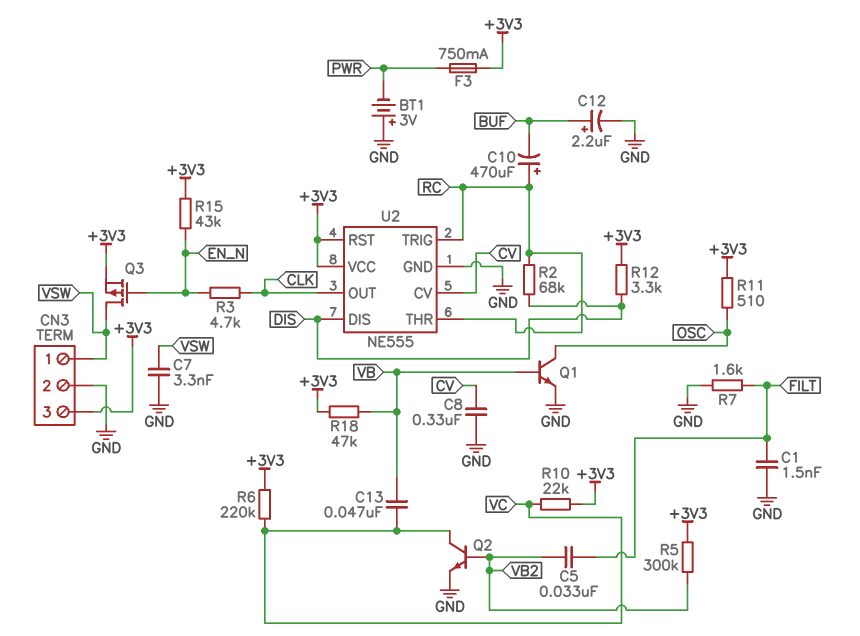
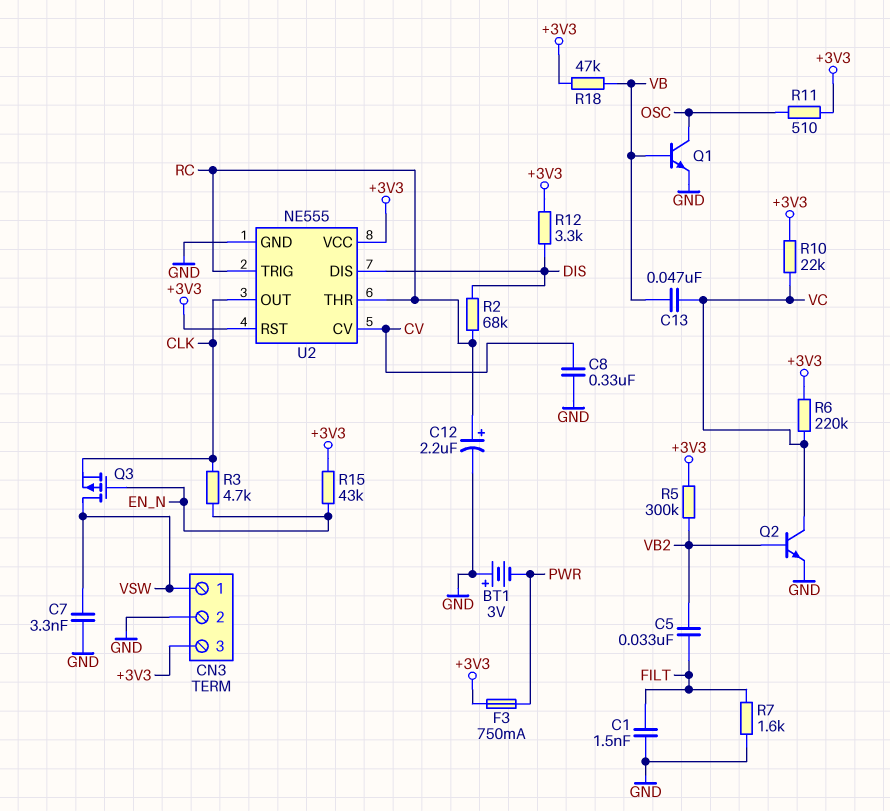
C10: 470uF (plus RC, minus BUF) -> none
C12: 2.2uF (plus BUF, minus GND) -> 2.2uF (plus RC, minus GND)
Q3: PMOS (G EN_N, D VSW, S +3V3) -> PMOS (G EN_N, D VSW, S CLK)

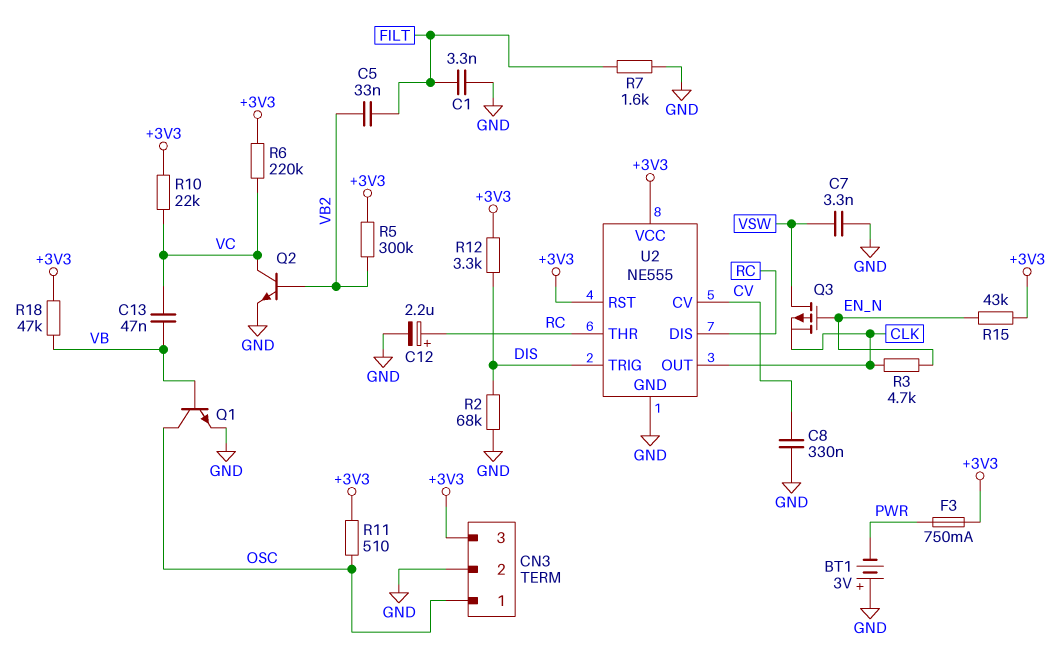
C1: 1.5nF (FILT, GND) -> 3.3nF (FILT, GND)
CN3 pin 1: VSW -> OSC
R2: 68k (DIS, RC) -> 68k (DIS, GND)
U2 pin DIS: DIS -> RC
U2 pin TRIG: RC -> DIS

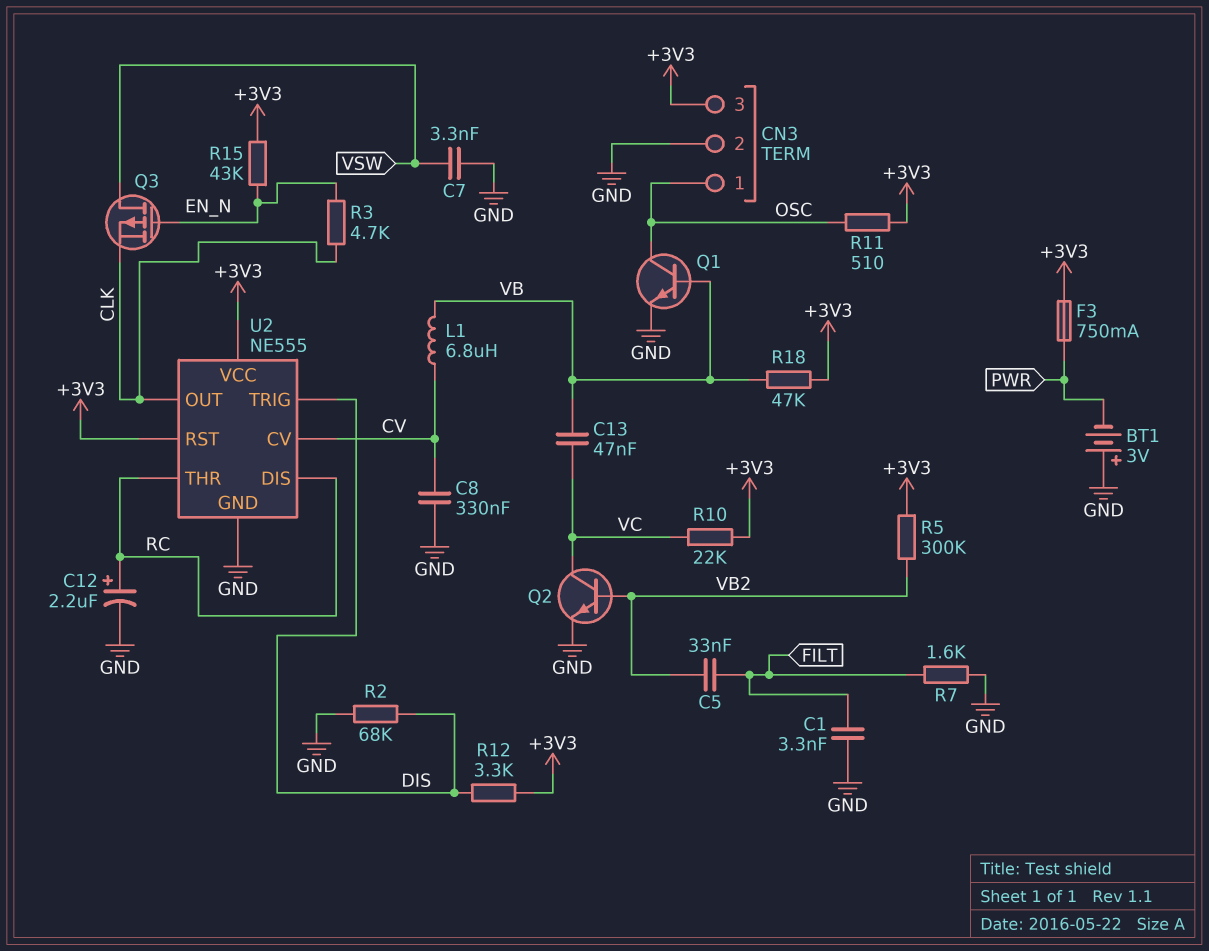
L1: none -> 6.8uH (CV, VB)
R6: 220k (+3V3, VC) -> none

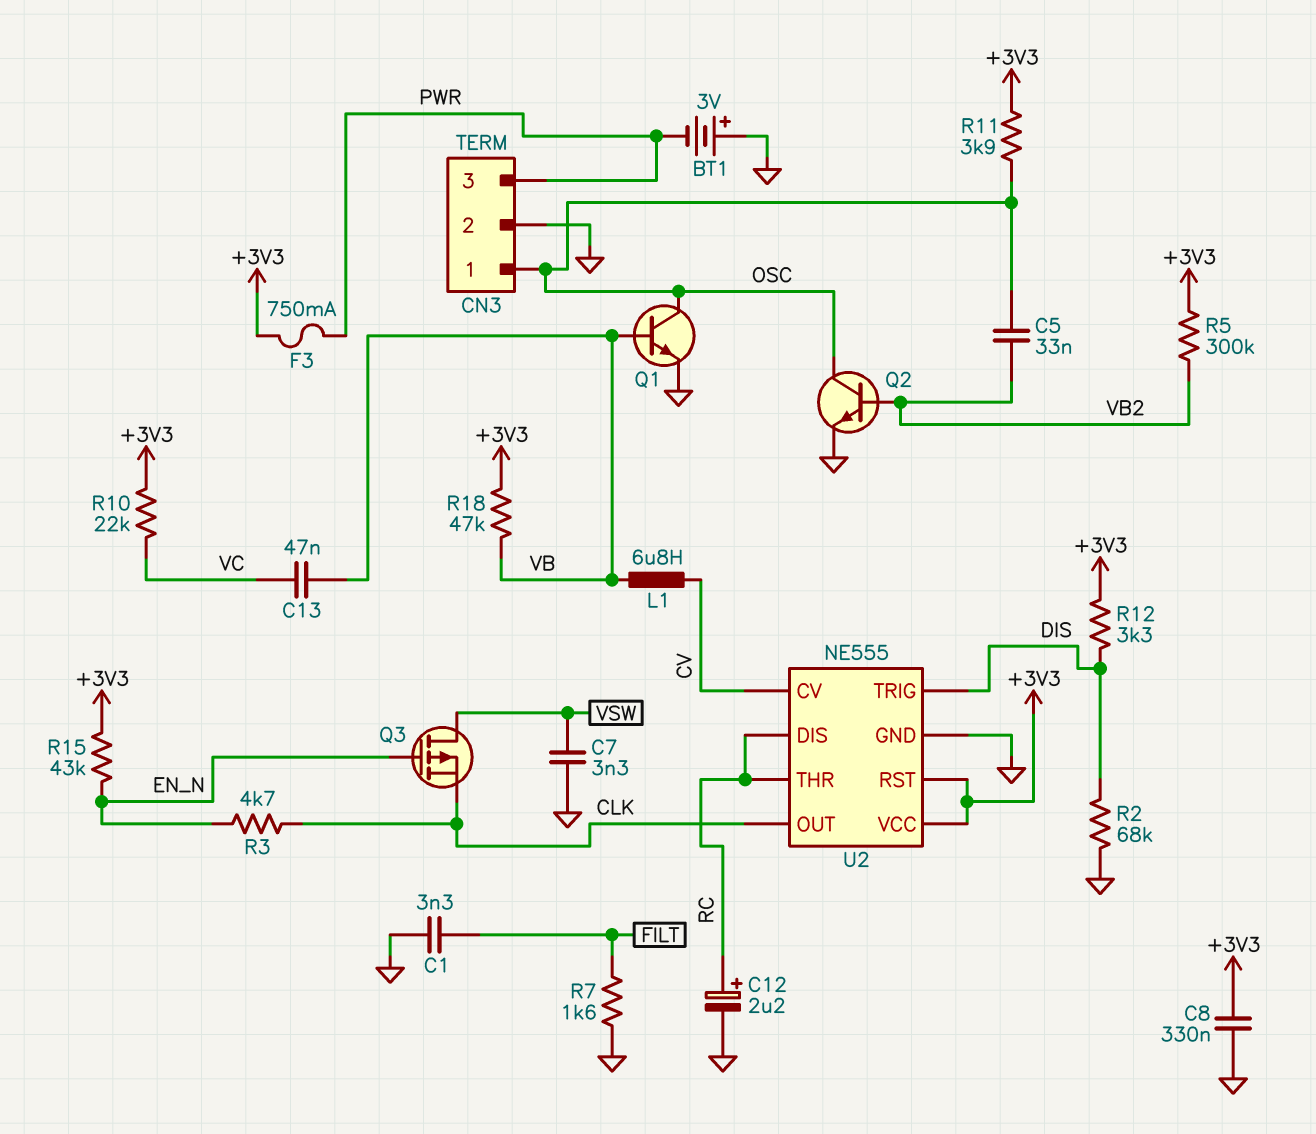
C5: 33nF (FILT, VB2) -> 33nF (OSC, VB2)
C8: 330nF (CV, GND) -> 330nF (+3V3, GND)
CN3 pin 3: +3V3 -> PWR
Q2: NPN (B VB2, C VC, E GND) -> NPN (B VB2, C OSC, E GND)
R11: 510 (+3V3, OSC) -> 3.9k (+3V3, OSC)

